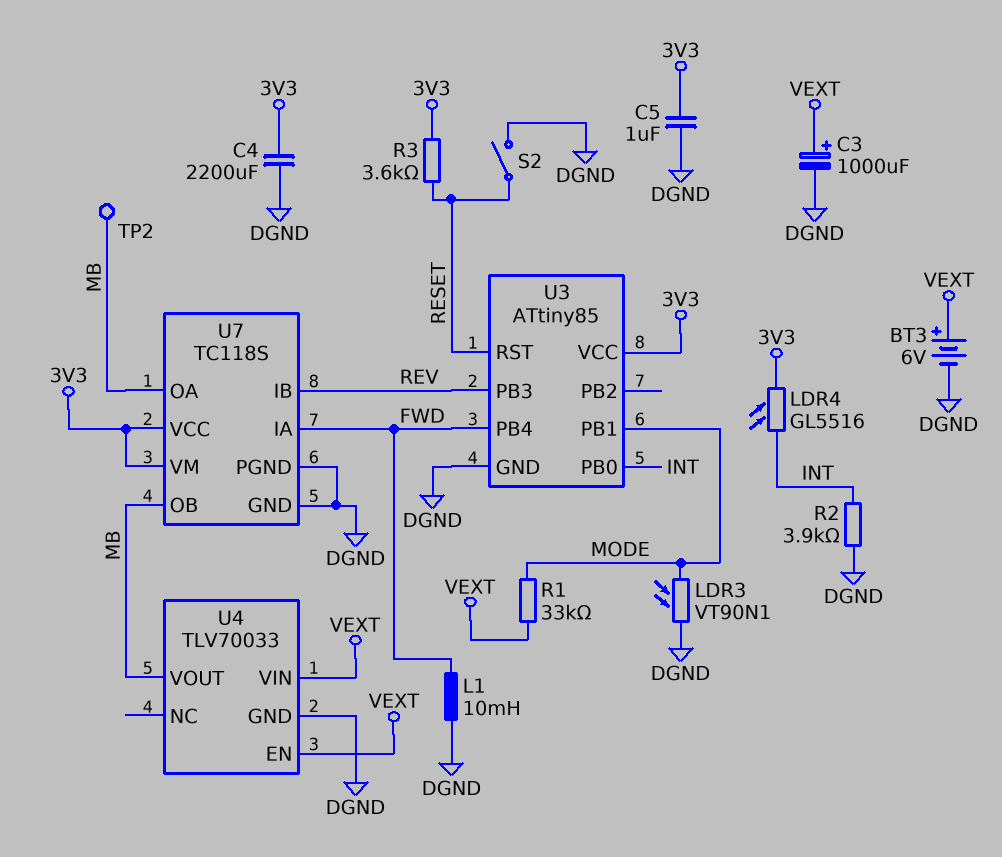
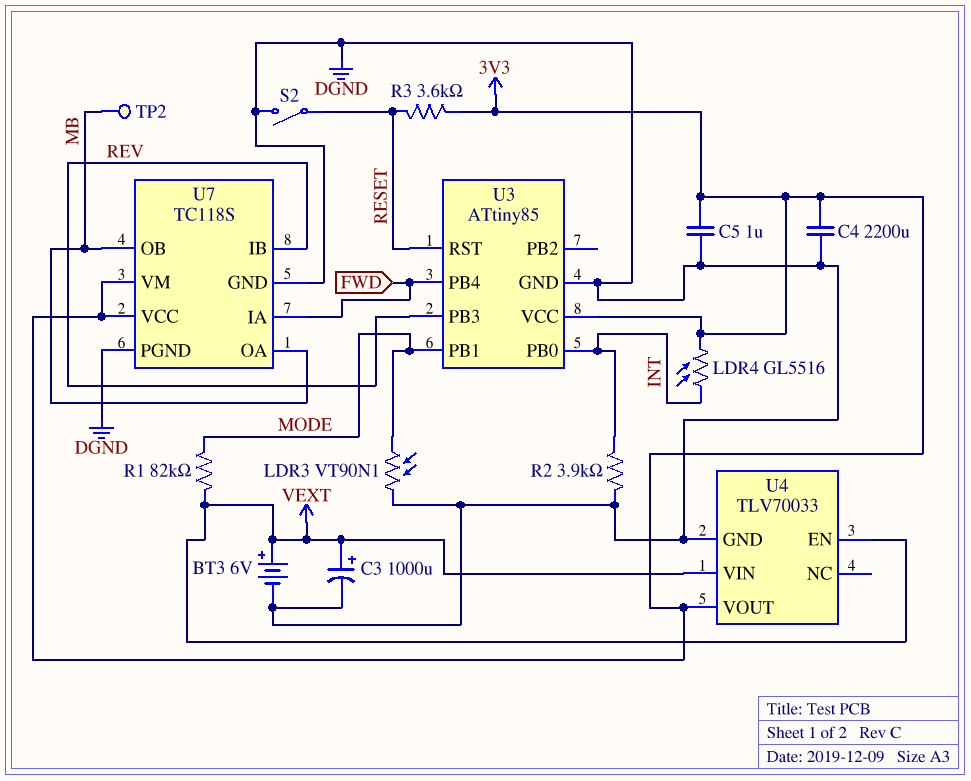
L1: 10mH (DGND, FWD) -> none
R1: 33k (MODE, VEXT) -> 82k (MODE, VEXT)
U4 pin VOUT: MB -> 3V3

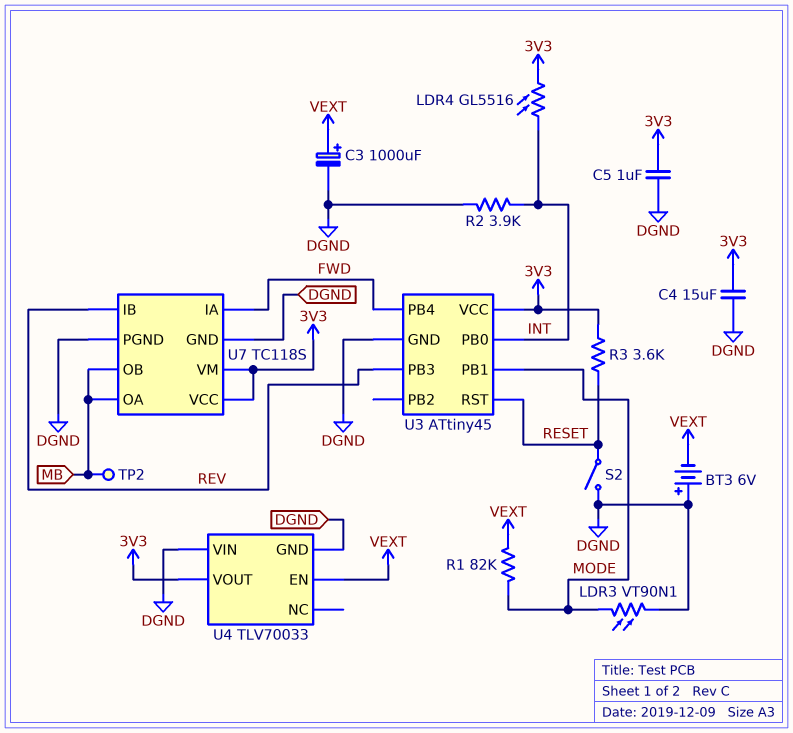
BT3: 6V (plus VEXT, minus DGND) -> 6V (plus DGND, minus VEXT)
C4: 2200uF (3V3, DGND) -> 15uF (3V3, DGND)
U3: ATtiny85 -> ATtiny45
U4 pin VIN: VEXT -> DGND

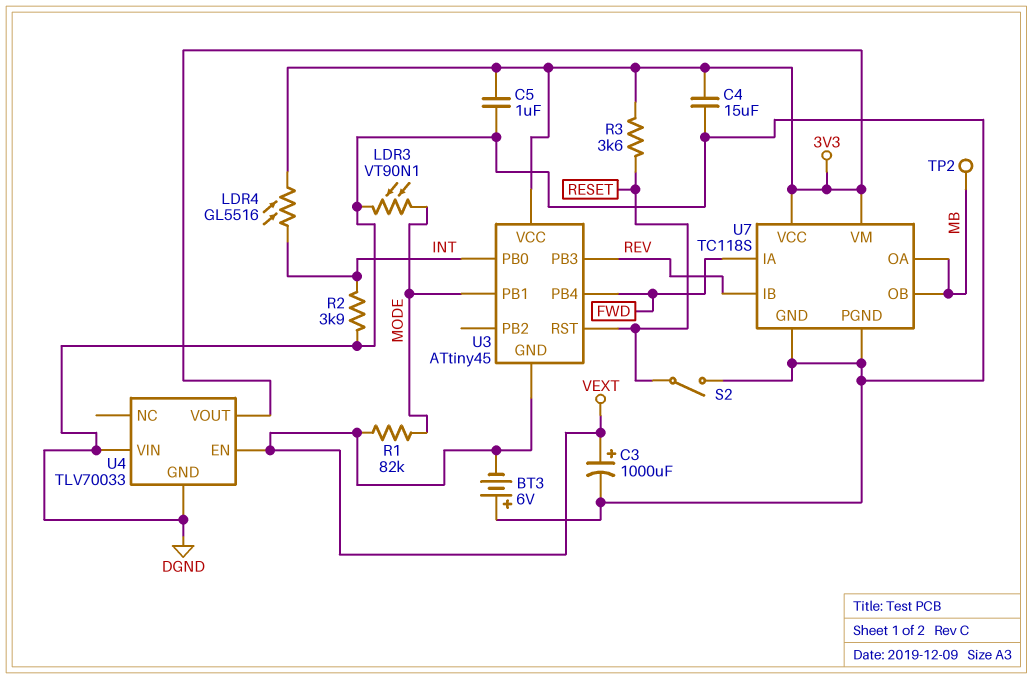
U3 pin GND: DGND -> VEXT

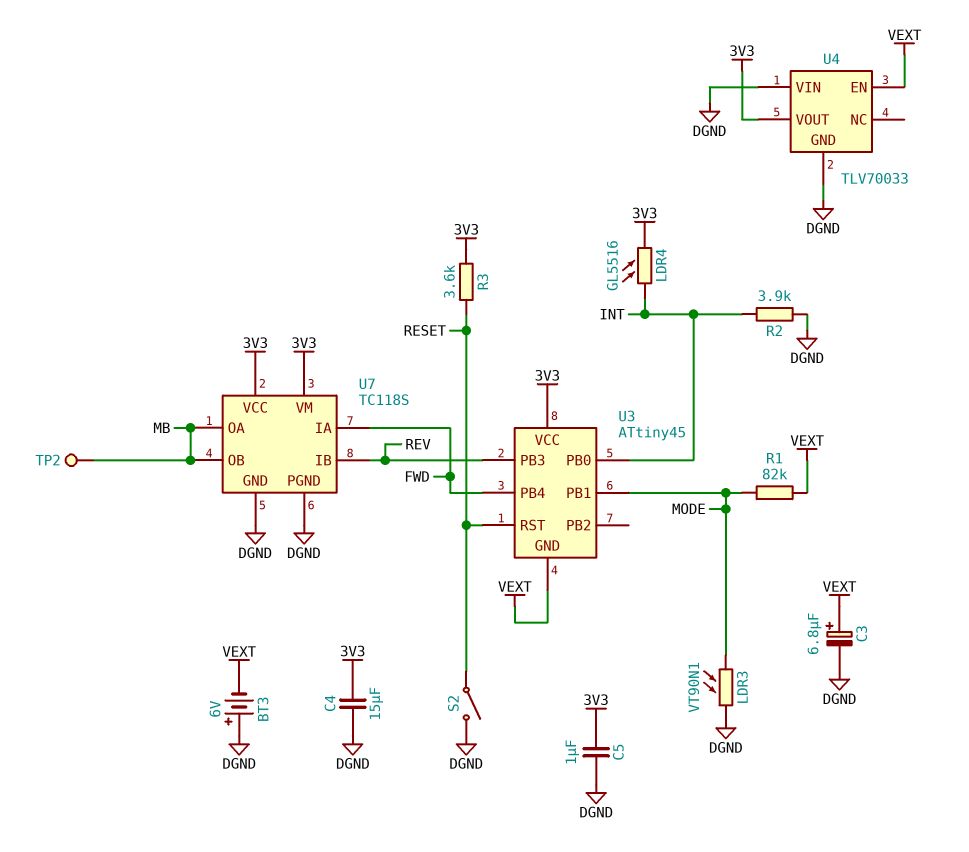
C3: 1000uF (plus VEXT, minus DGND) -> 6.8uF (plus VEXT, minus DGND)

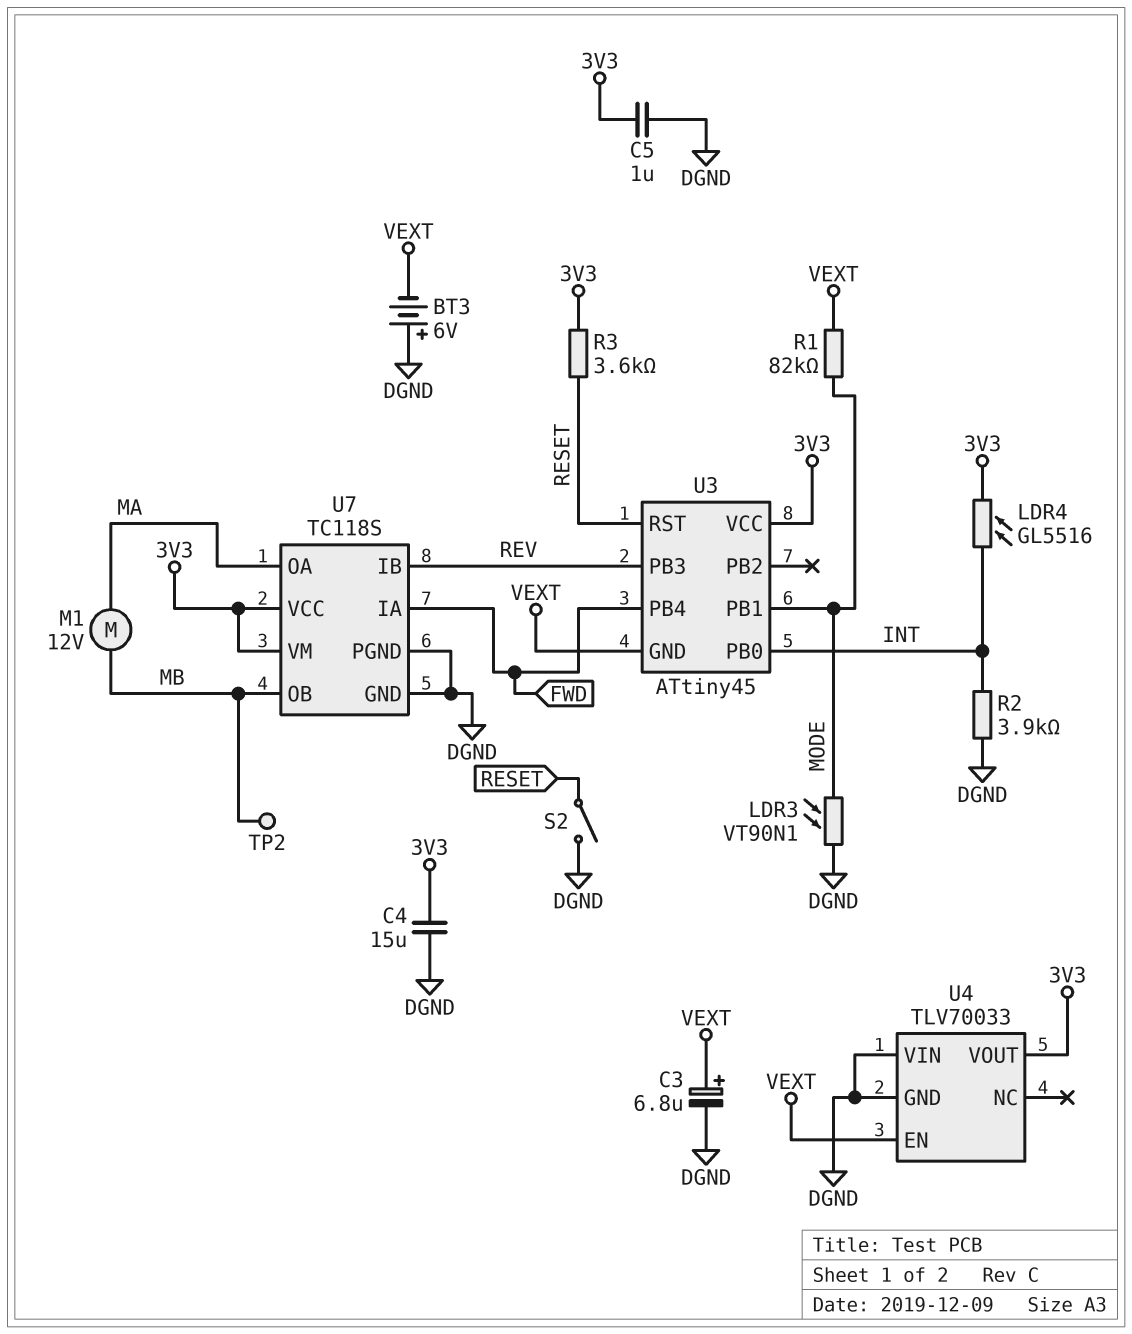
M1: none -> motor 12V (MA, MB)
U7 pin OA: MB -> MA

